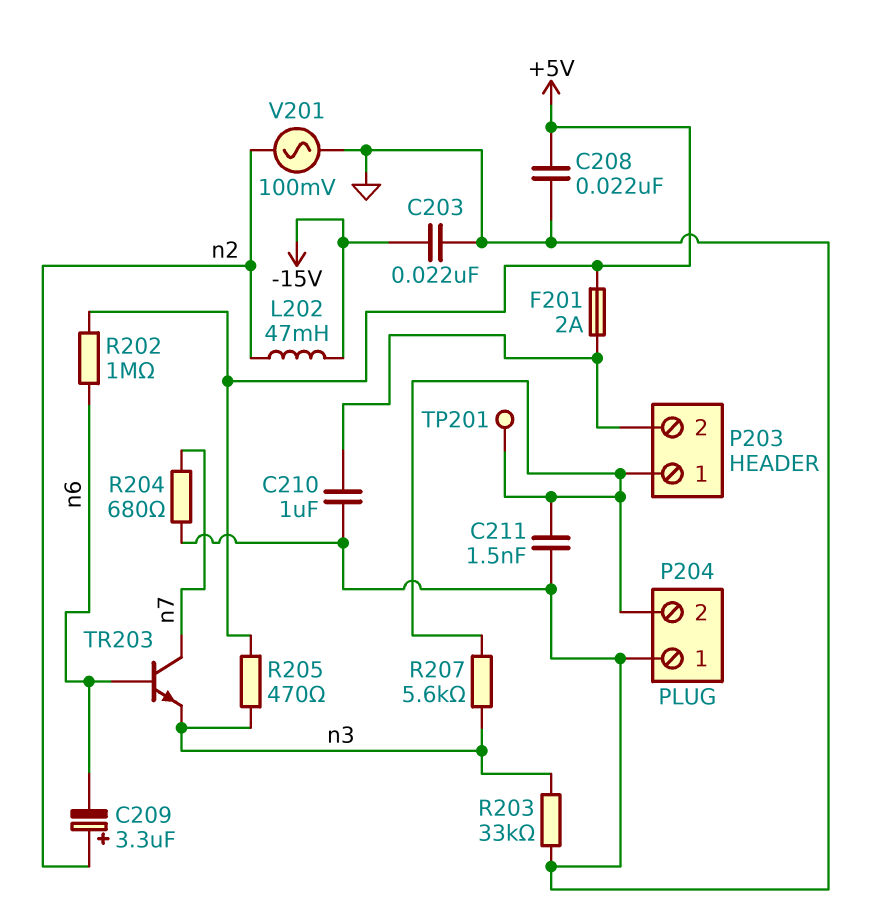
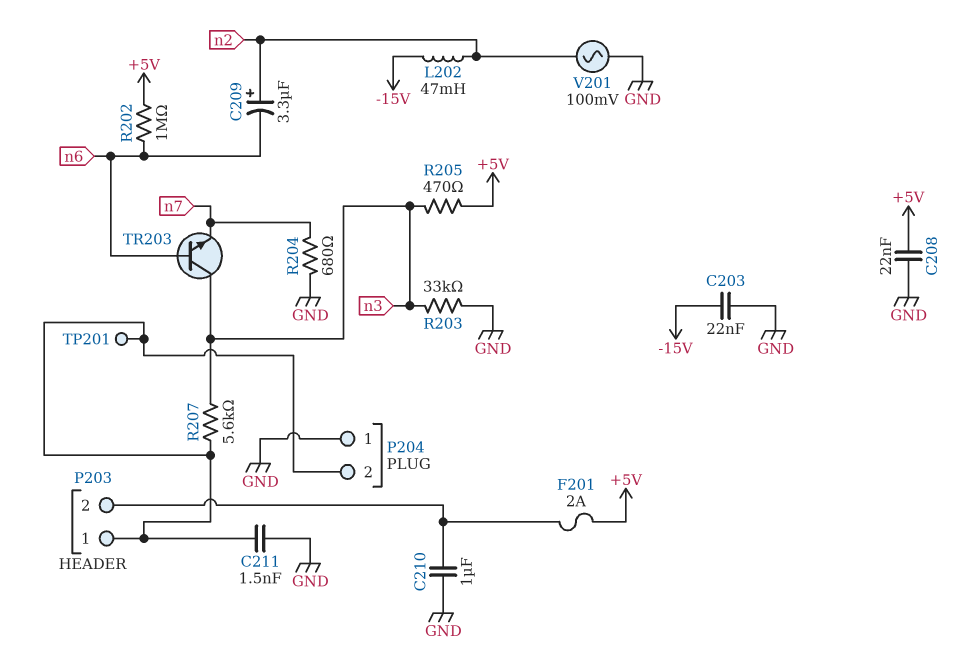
TR203: NPN (B n6, C n7, E n3) -> NPN (B n6, C n3, E n7)

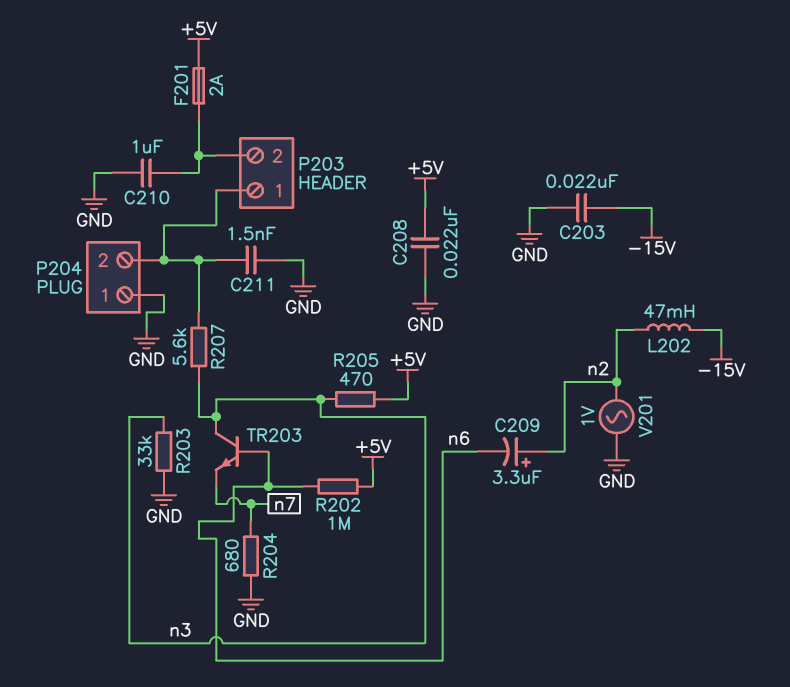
TP201: test point (P203/1) -> none
V201: AC 100mV (GND, n2) -> AC 1V (GND, n2)

